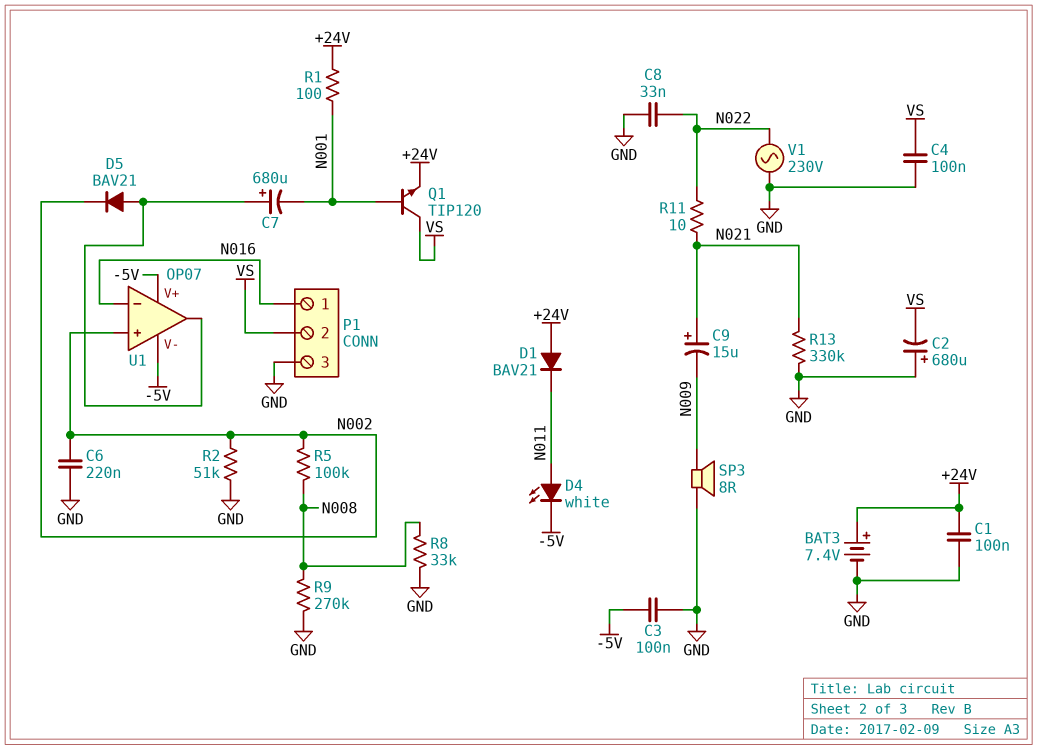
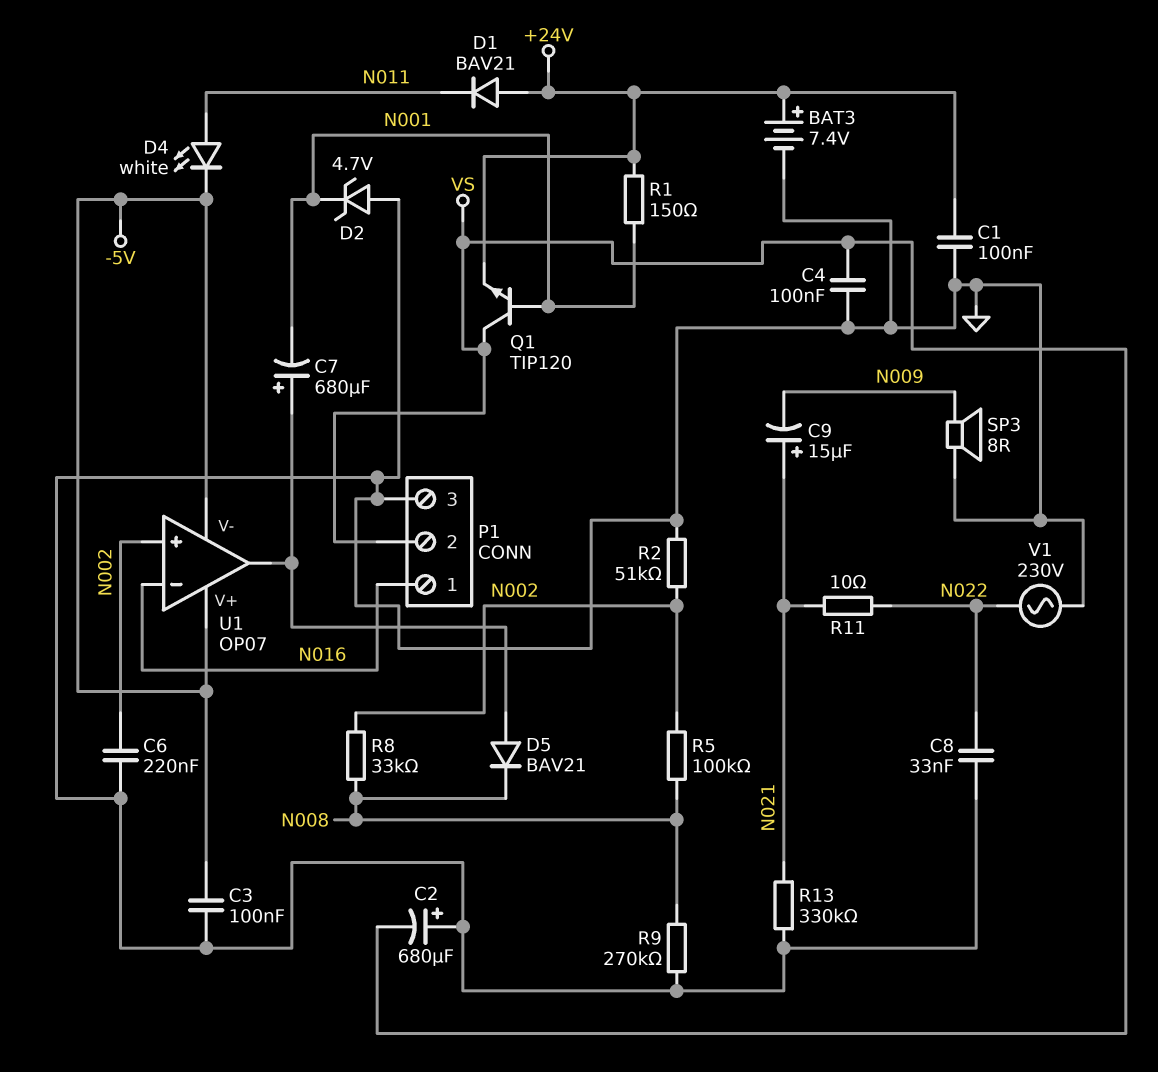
D2: none -> zener 4.7V (A GND, K N001)
D5: diode BAV21 (A U1/out, K N002) -> diode BAV21 (A U1/out, K N008)
R1: 100 (+24V, N001) -> 150 (+24V, N001)
R8: 33k (GND, N008) -> 33k (N002, N008)

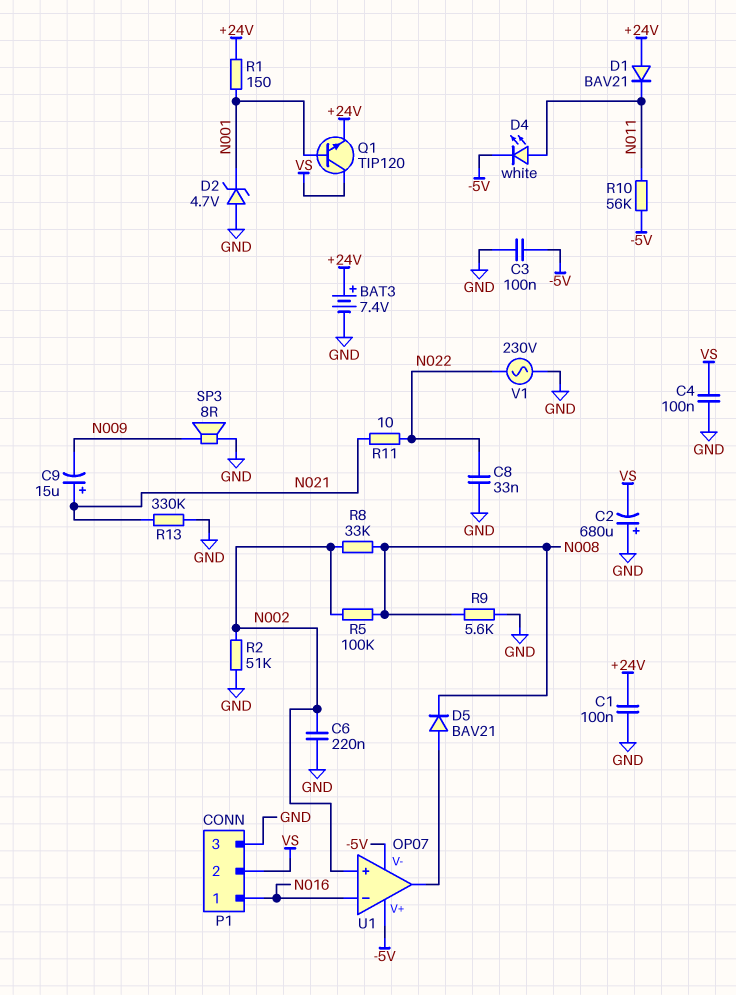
C7: 680uF (plus U1/out, minus N001) -> none
R9: 270k (GND, N008) -> 5.6k (GND, N008)
R10: none -> 56k (-5V, N011)

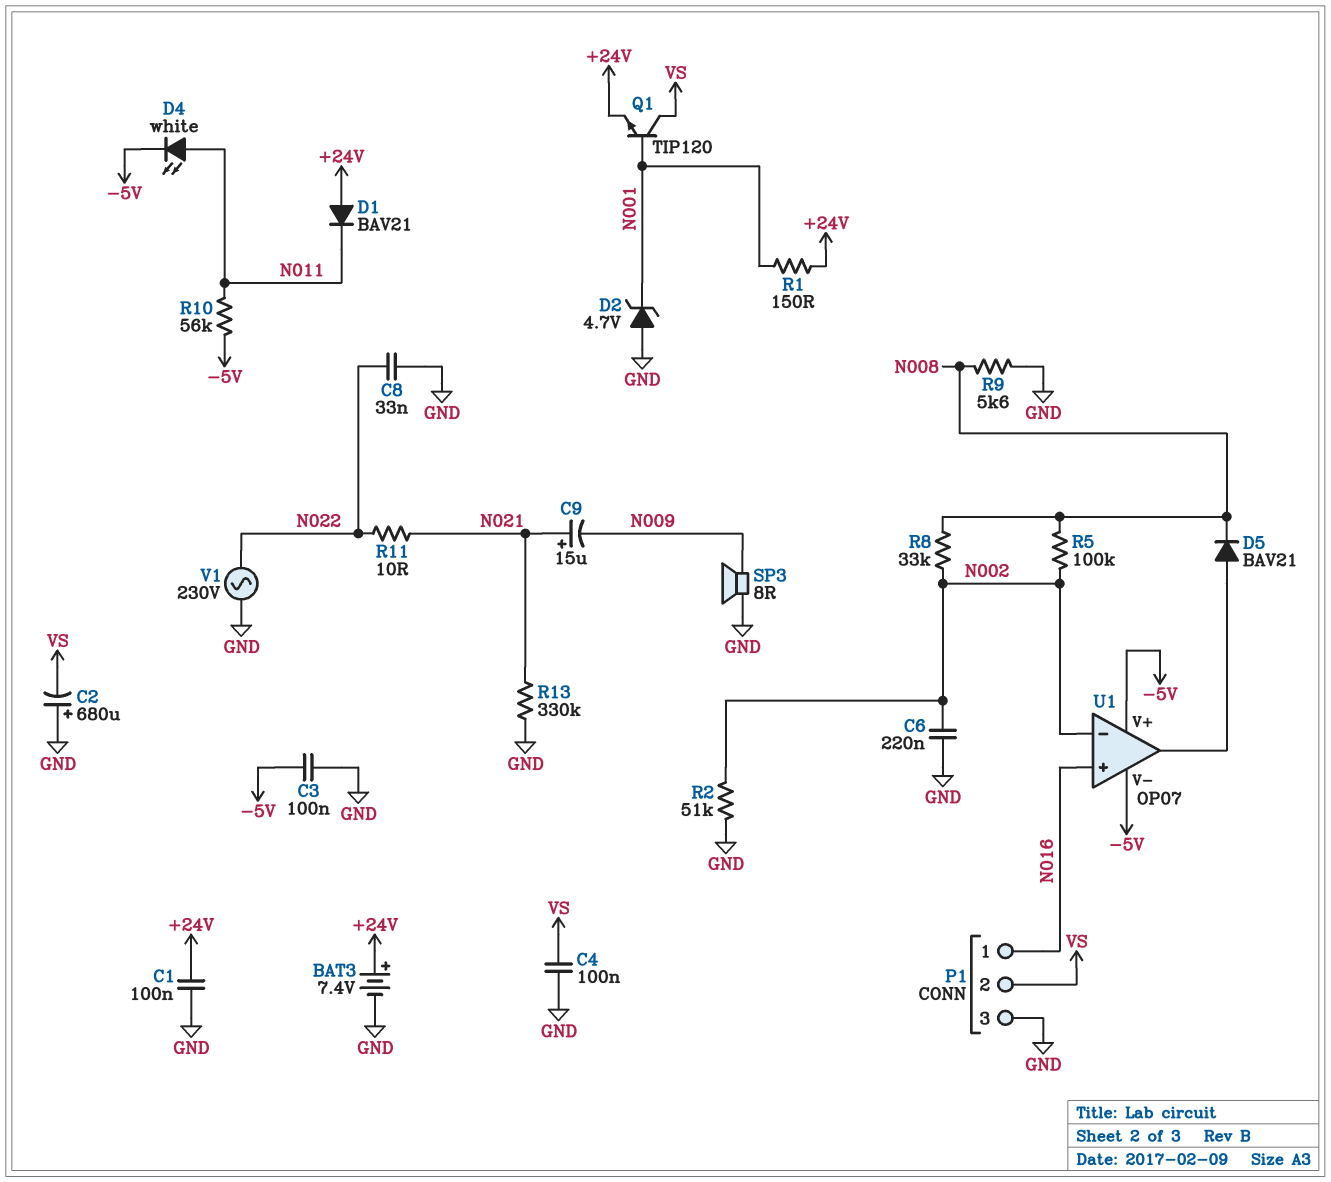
U1 pin in+: N002 -> N016
U1 pin in-: N016 -> N002

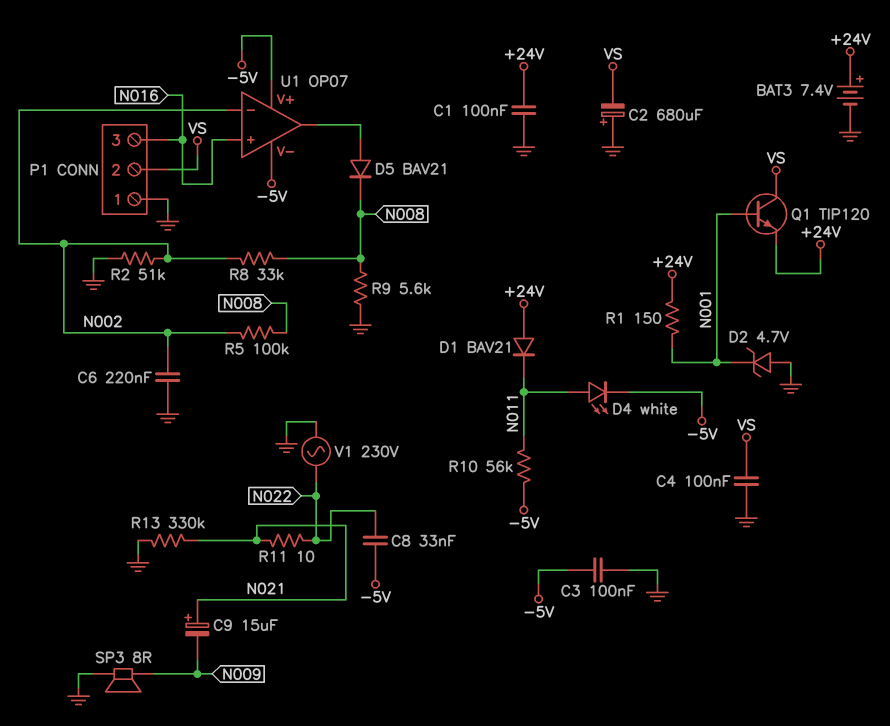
C8: 33nF (GND, N022) -> 33nF (-5V, N022)
P1 pin 1: N016 -> GND
P1 pin 3: GND -> N016

